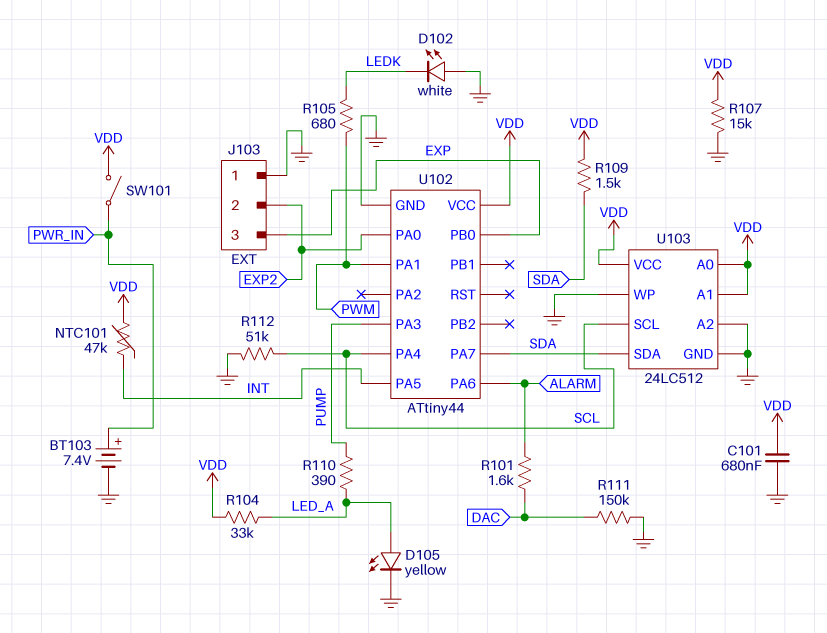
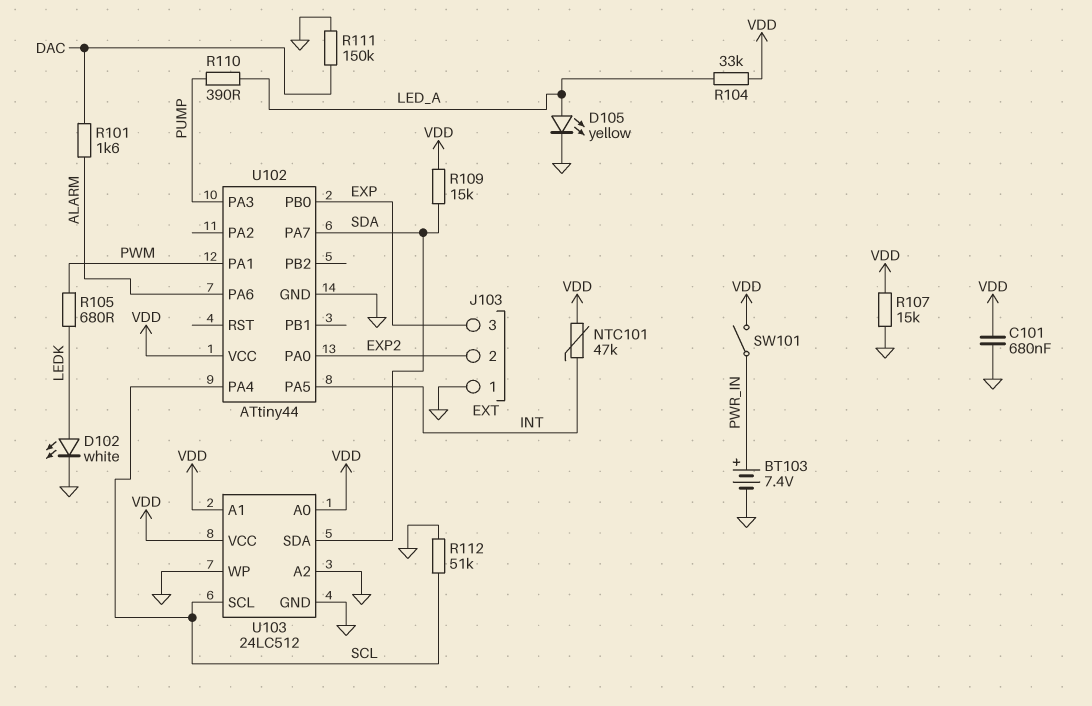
D102: LED white (A GND, K LEDK) -> LED white (A LEDK, K GND)
R109: 1.5k (SDA, VDD) -> 15k (SDA, VDD)

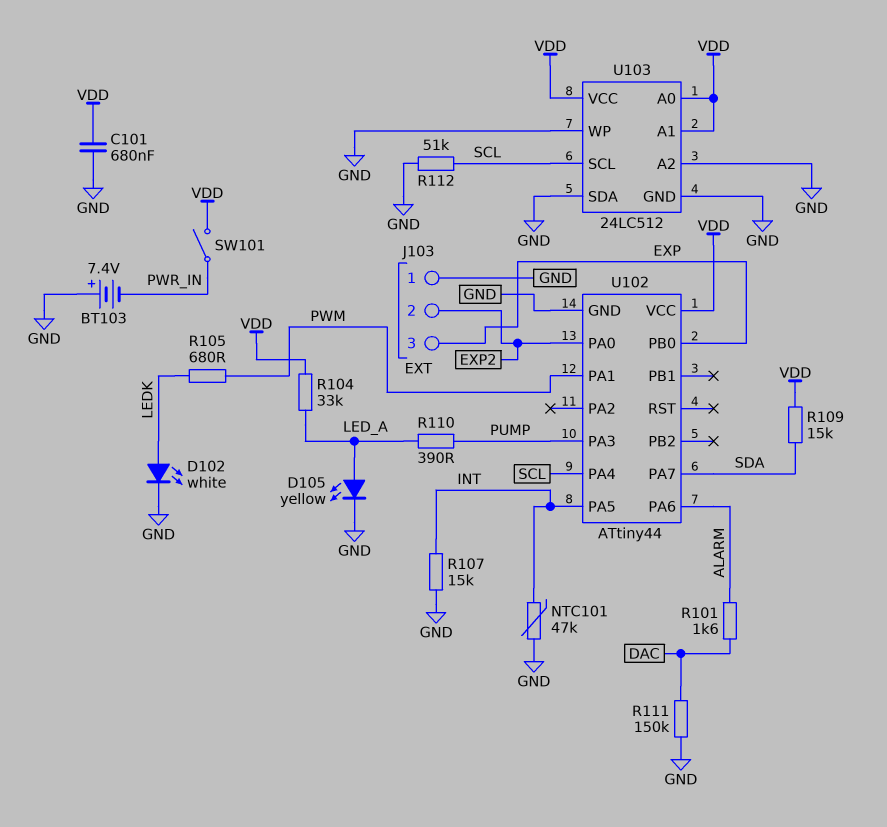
BT103: 7.4V (plus PWR_IN, minus GND) -> 7.4V (plus GND, minus PWR_IN)
NTC101: 47k (INT, VDD) -> 47k (GND, INT)
R107: 15k (GND, VDD) -> 15k (GND, INT)
U103 pin SDA: SDA -> GND

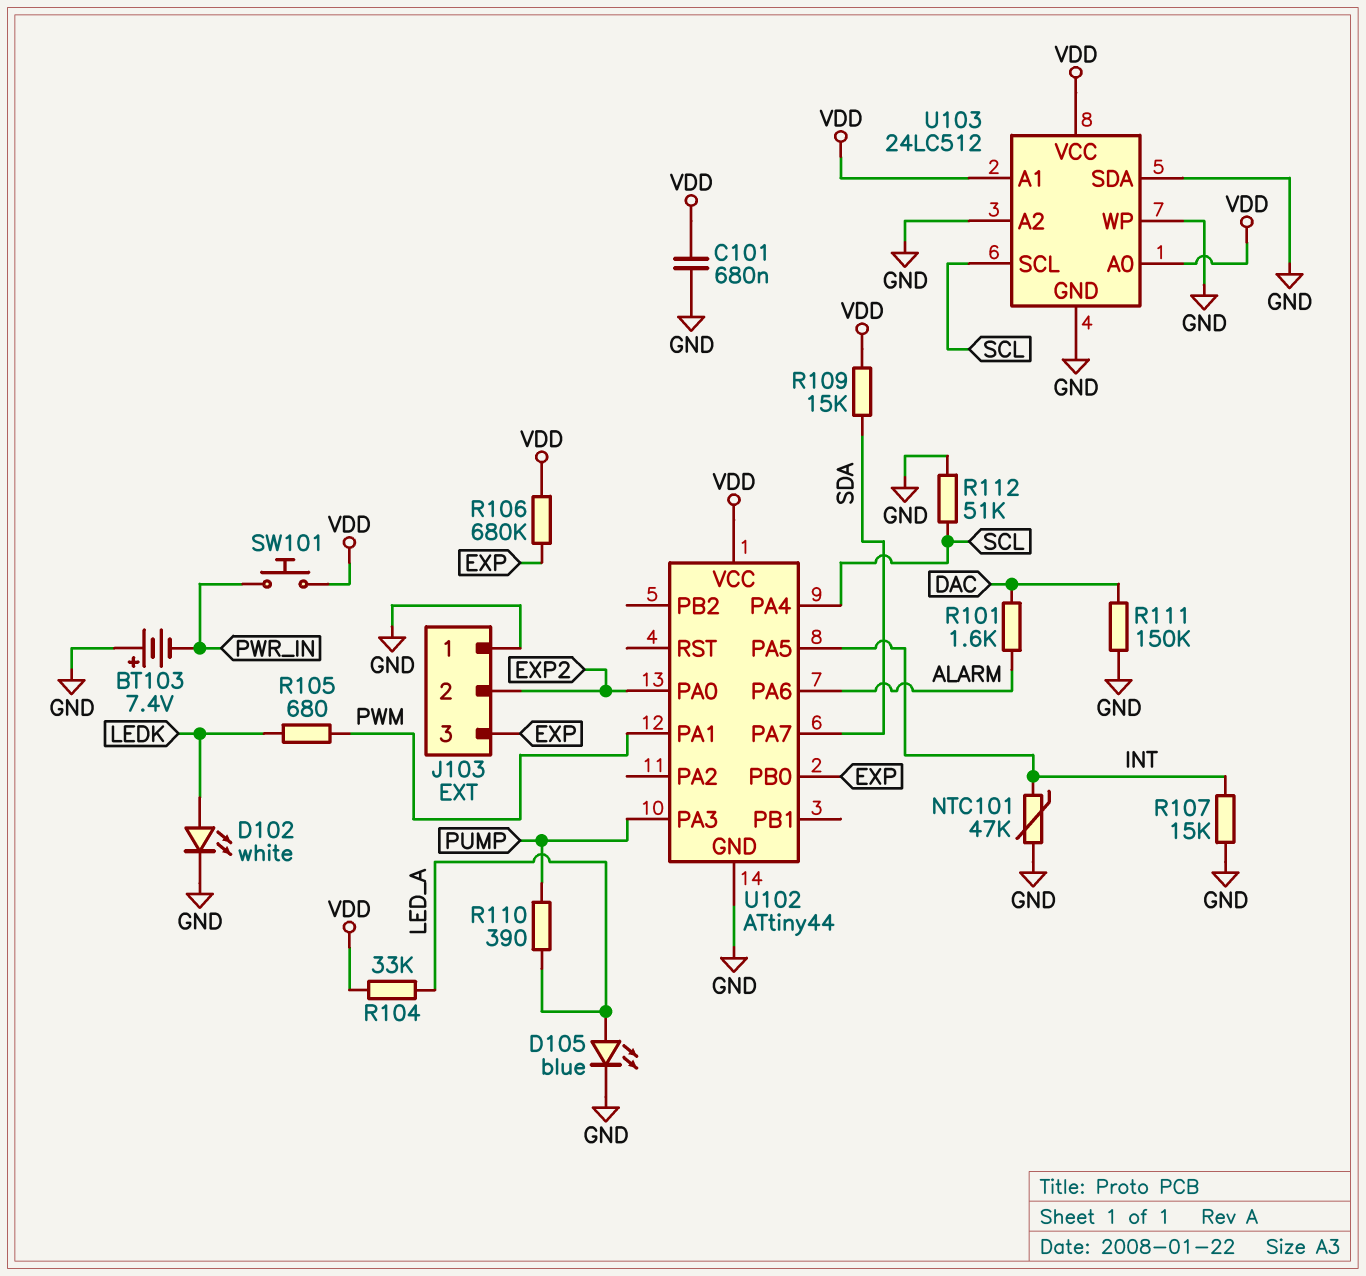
D105: LED yellow (A LED_A, K GND) -> LED blue (A LED_A, K GND)
R106: none -> 680k (EXP, VDD)
SW101: switch (PWR_IN, VDD) -> button (PWR_IN, VDD)

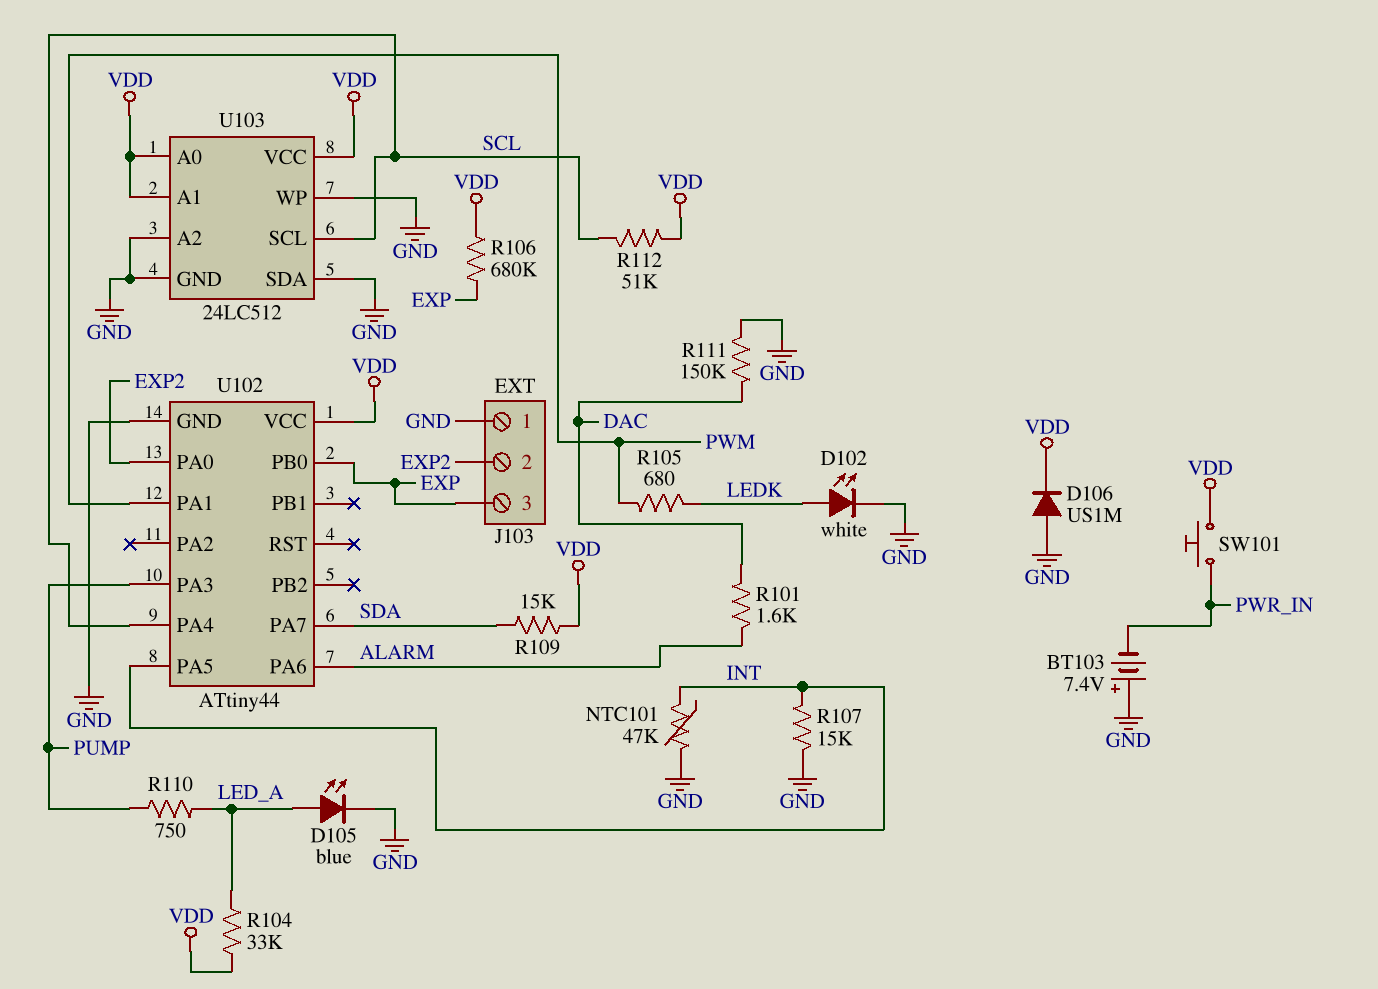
C101: 680nF (GND, VDD) -> none
D106: none -> diode US1M (A GND, K VDD)
R110: 390 (LED_A, PUMP) -> 750 (LED_A, PUMP)
R112: 51k (GND, SCL) -> 51k (SCL, VDD)

